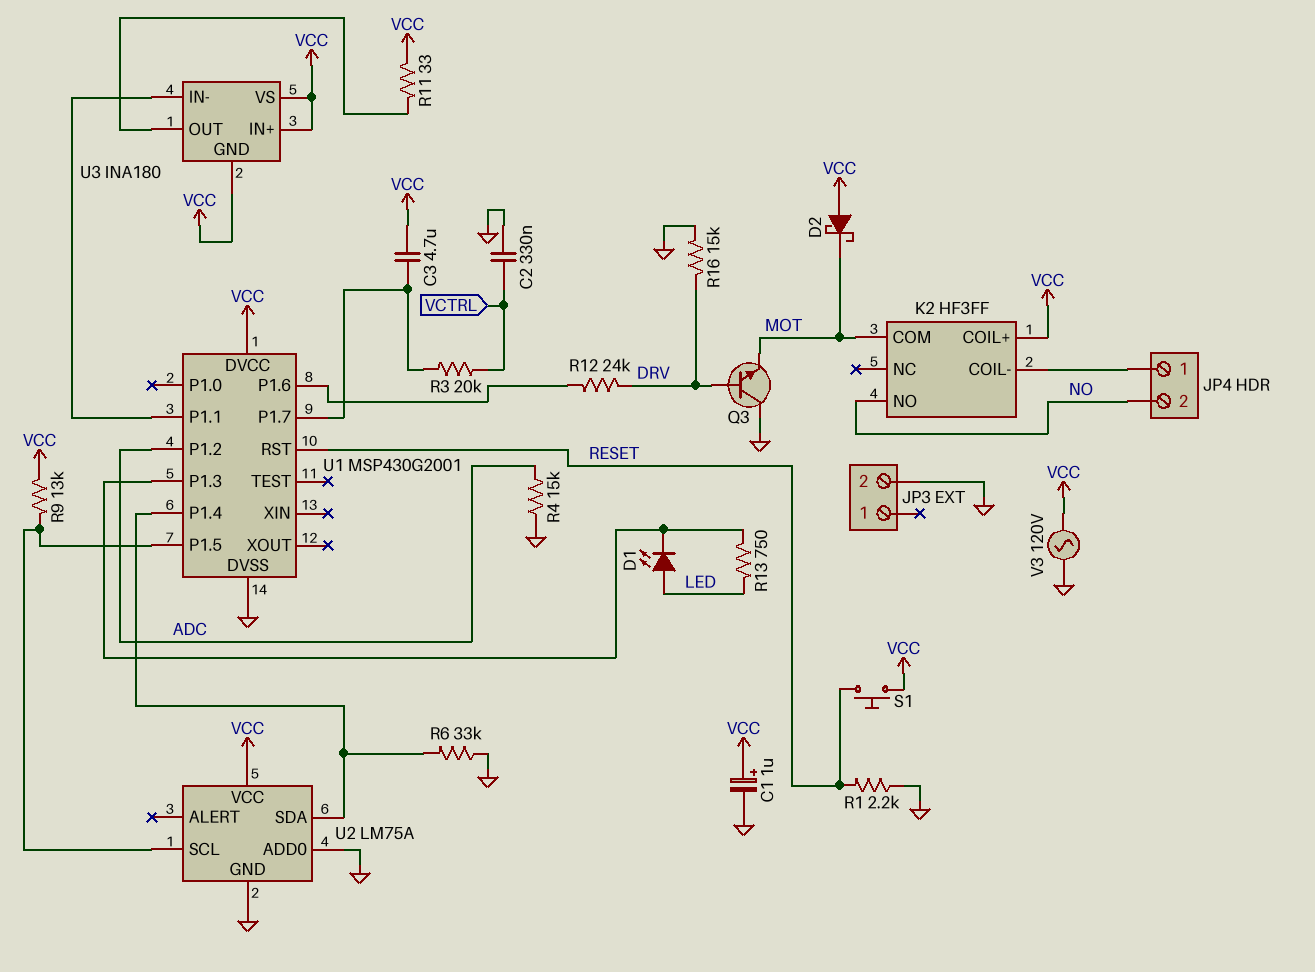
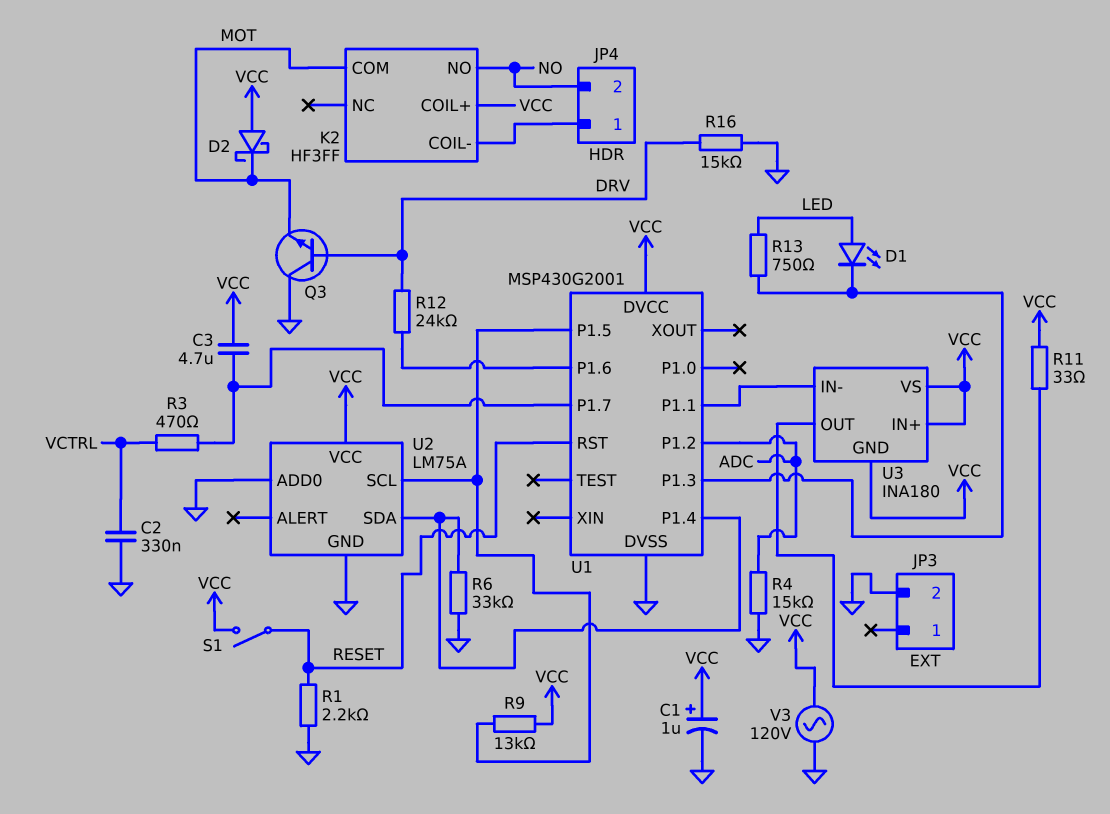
R3: 20k (U1/P1.7, VCTRL) -> 470 (U1/P1.7, VCTRL)
S1: button (RESET, VCC) -> switch (RESET, VCC)

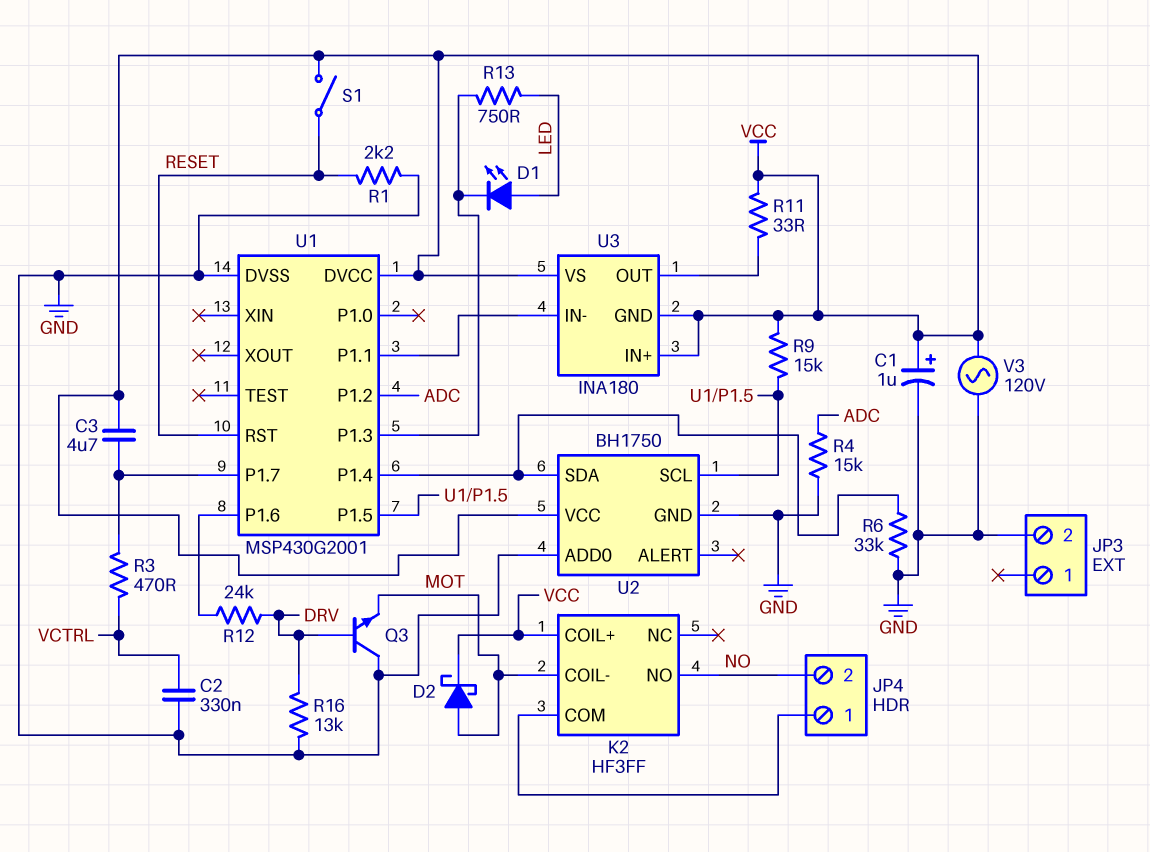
D2: schottky (A VCC, K MOT) -> schottky (A MOT, K VCC)
K2 pin COIL-: JP4/1 -> MOT
K2 pin COM: MOT -> JP4/1
R9: 13k (U1/P1.5, VCC) -> 15k (U1/P1.5, VCC)
R16: 15k (DRV, GND) -> 13k (DRV, GND)
U2: LM75A -> BH1750

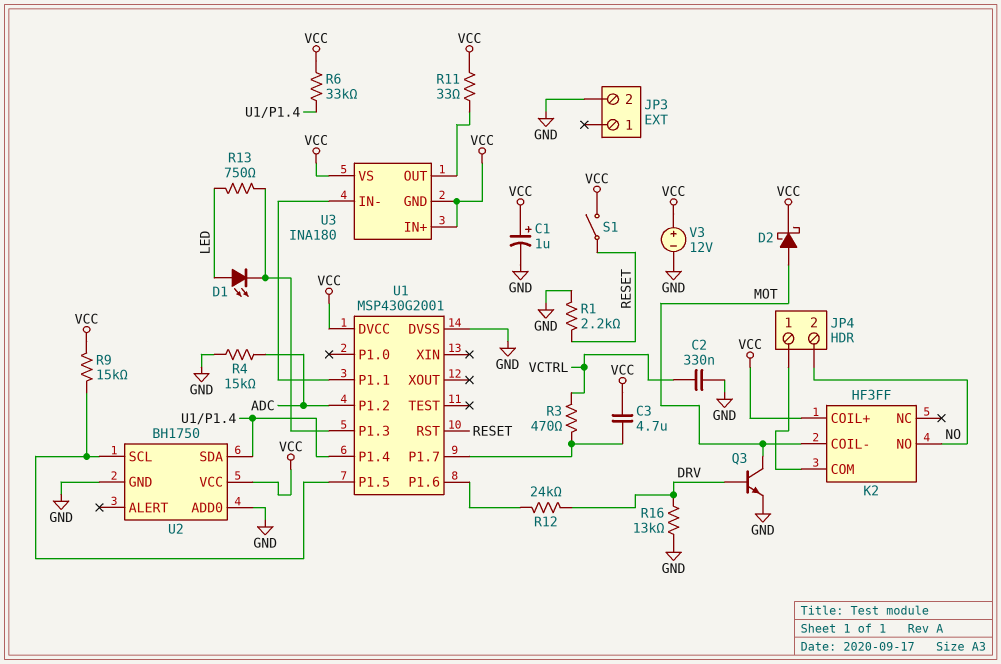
Q3: NPN (B DRV, C GND, E MOT) -> NPN (B DRV, C MOT, E GND)
R6: 33k (GND, U1/P1.4) -> 33k (U1/P1.4, VCC)
V3: AC 120V (GND, VCC) -> 12V (plus VCC, minus GND)

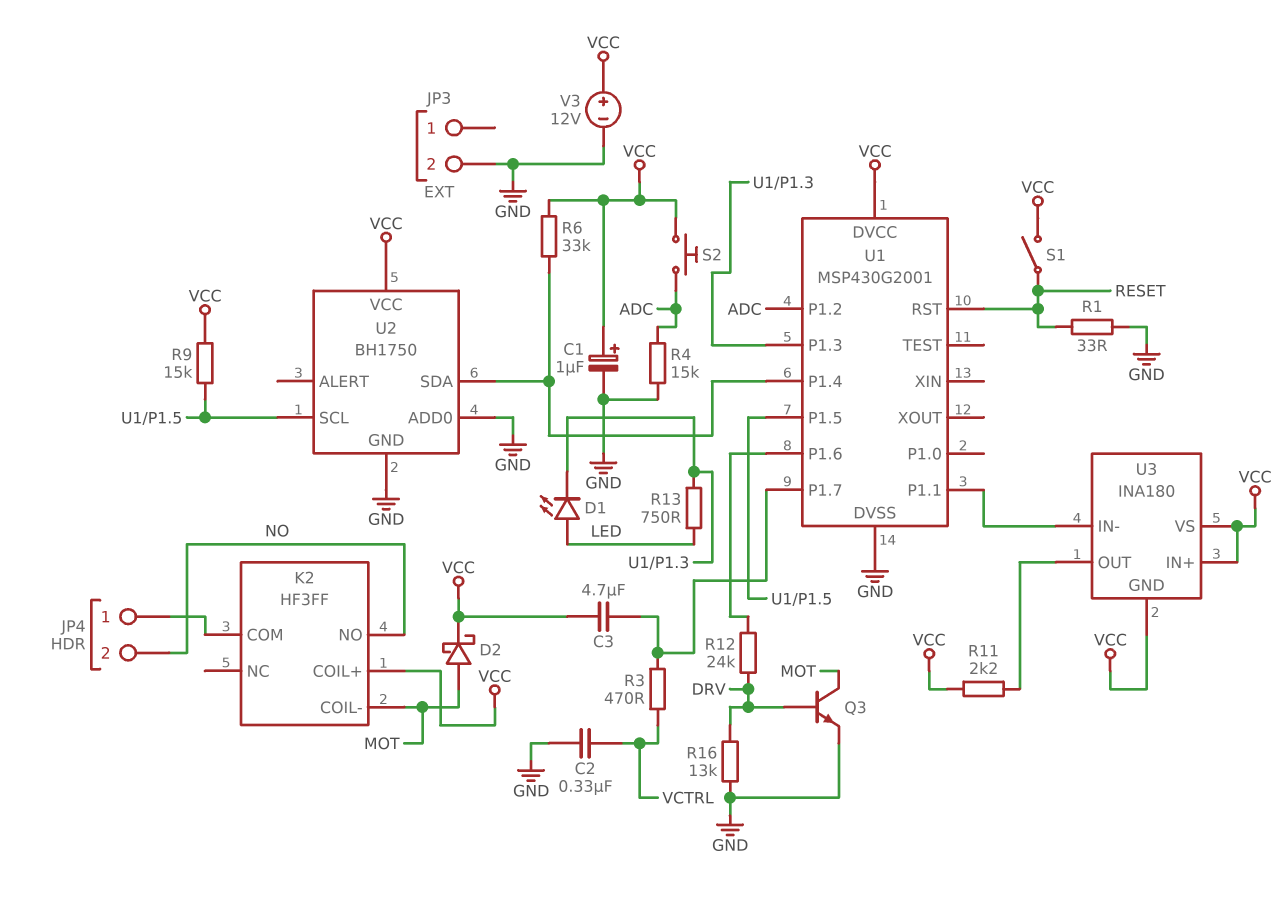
R1: 2.2k (GND, RESET) -> 33 (GND, RESET)
R11: 33 (U3/OUT, VCC) -> 2.2k (U3/OUT, VCC)
S2: none -> button (ADC, VCC)

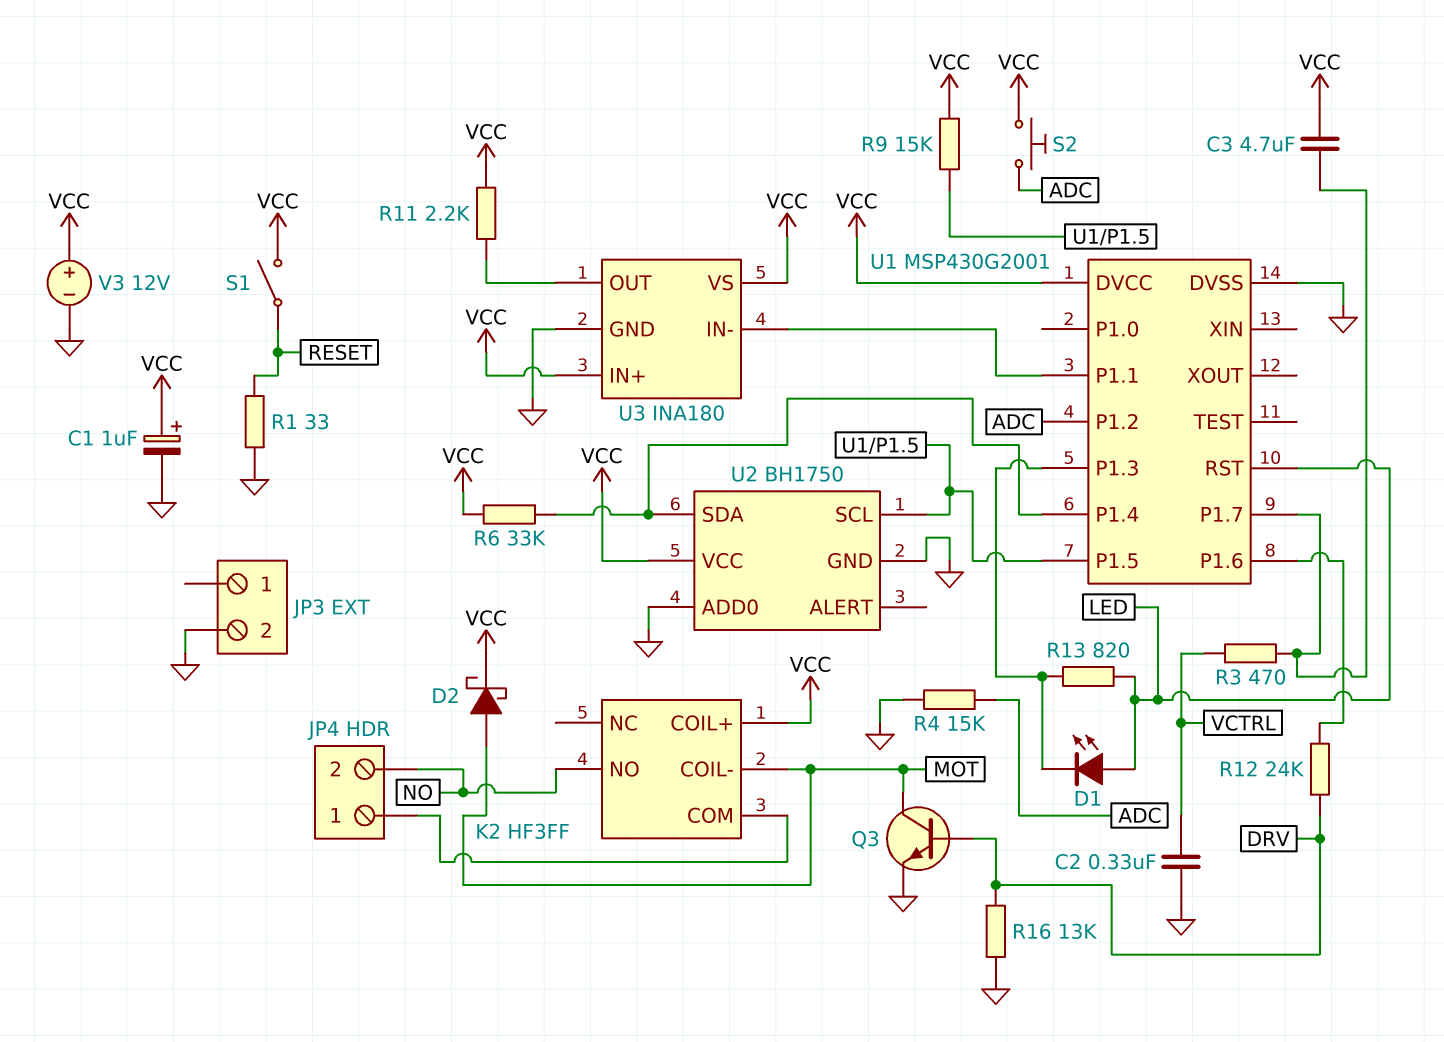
R13: 750 (LED, U1/P1.3) -> 820 (LED, U1/P1.3)
U1 pin RST: RESET -> LED
U3 pin GND: VCC -> GND

